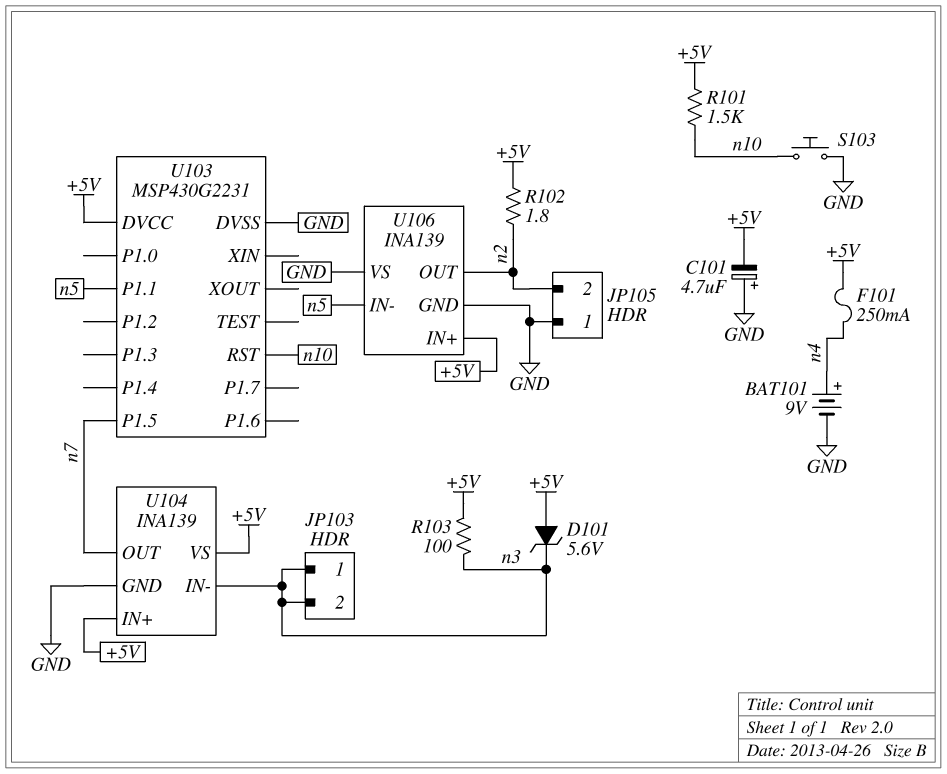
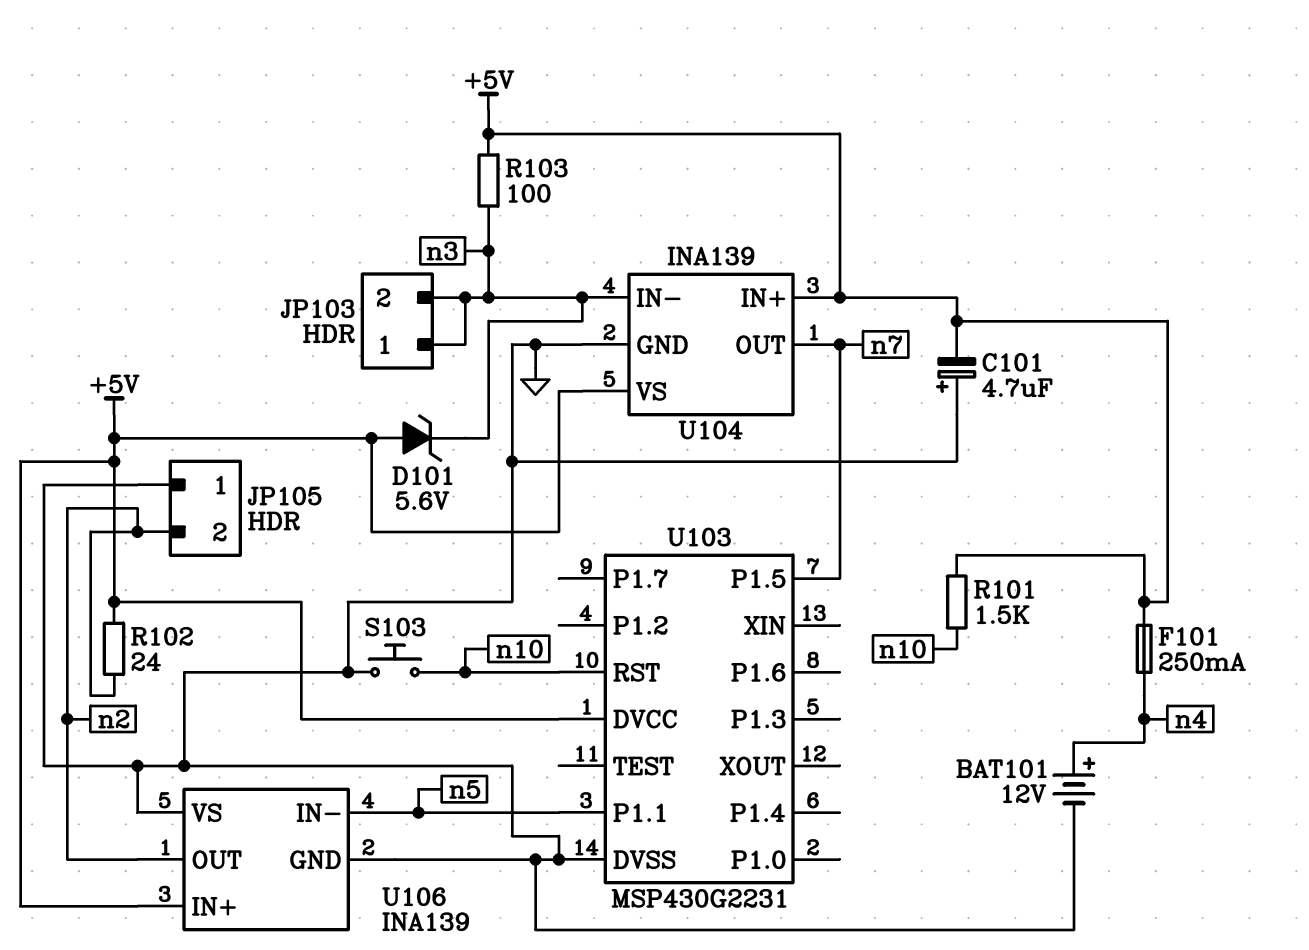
BAT101: 9V (plus n4, minus GND) -> 12V (plus n4, minus GND)
R102: 1.8 (+5V, n2) -> 24 (+5V, n2)

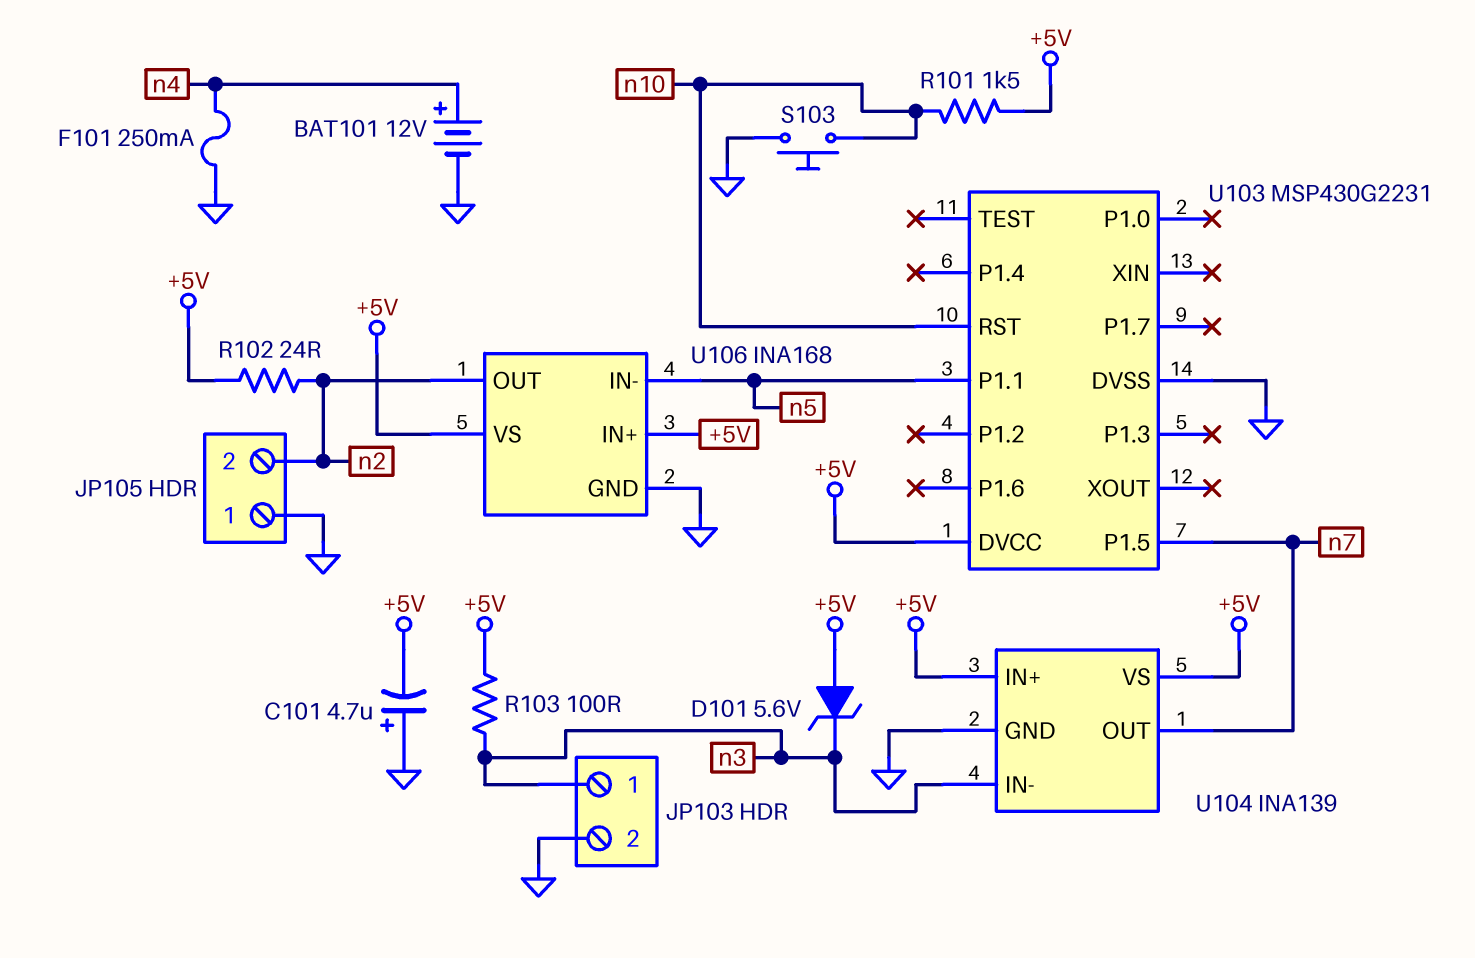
F101: 250mA (+5V, n4) -> 250mA (GND, n4)
JP103 pin 2: n3 -> GND
U106: INA139 -> INA168
U106 pin VS: GND -> +5V

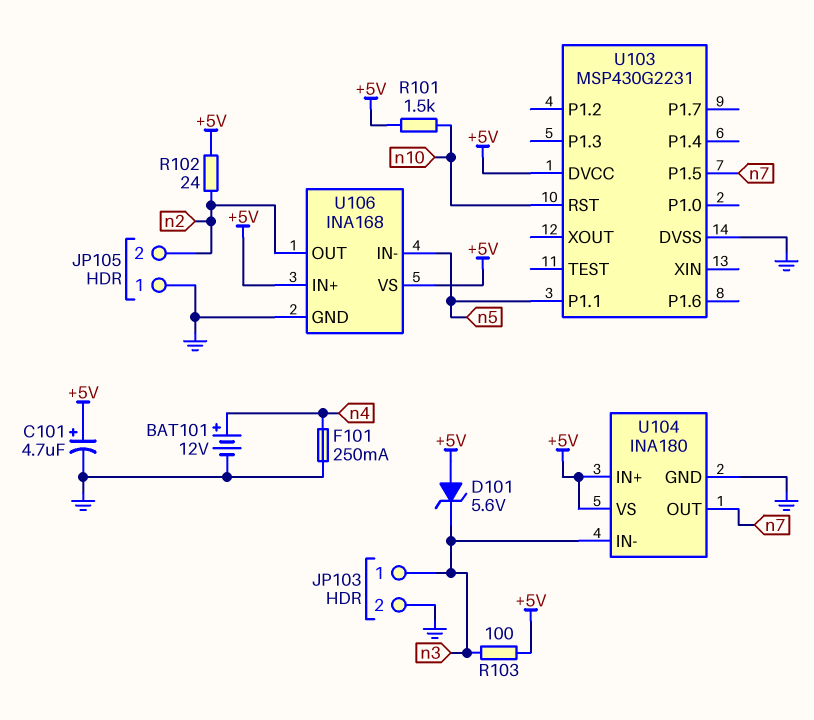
C101: 4.7uF (plus GND, minus +5V) -> 4.7uF (plus +5V, minus GND)
S103: button (GND, n10) -> none
U104: INA139 -> INA180

